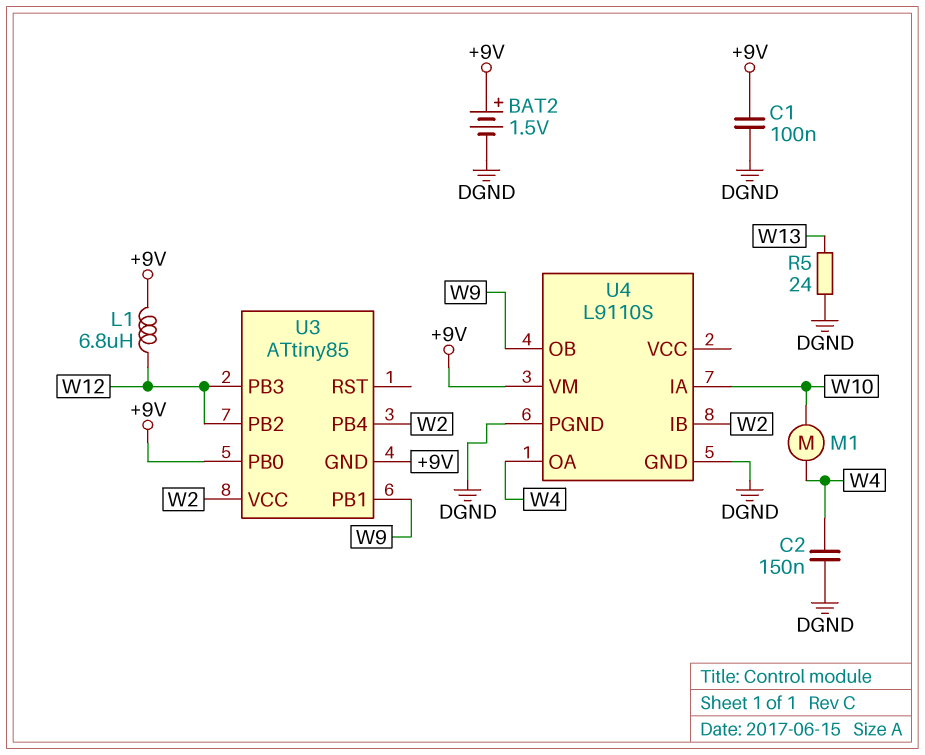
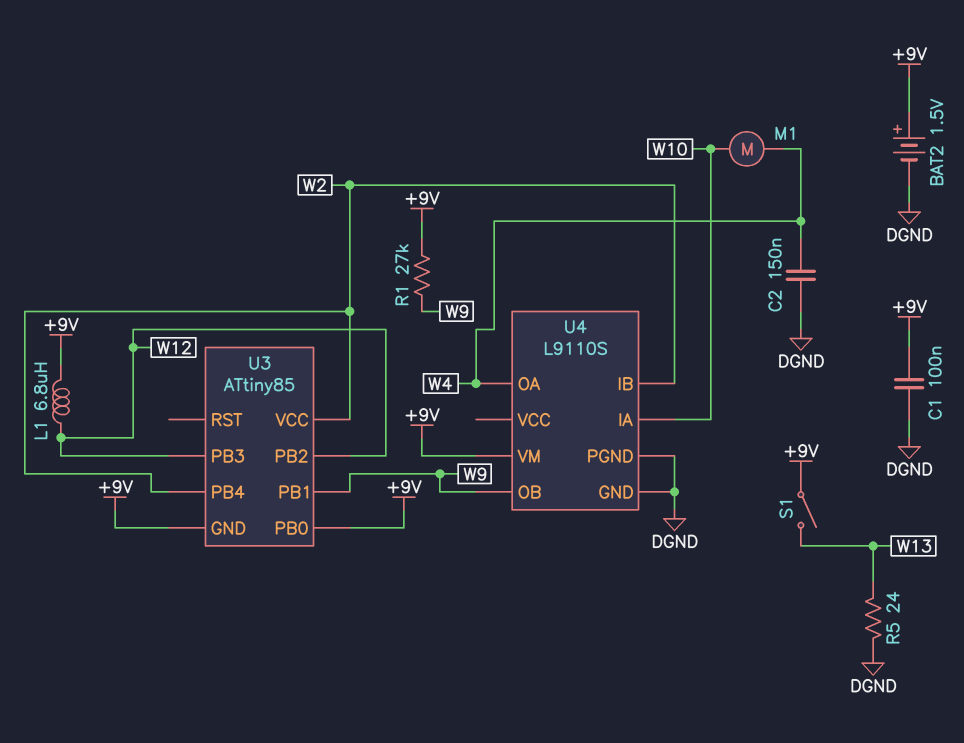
R1: none -> 27k (+9V, W9)
S1: none -> switch (+9V, W13)

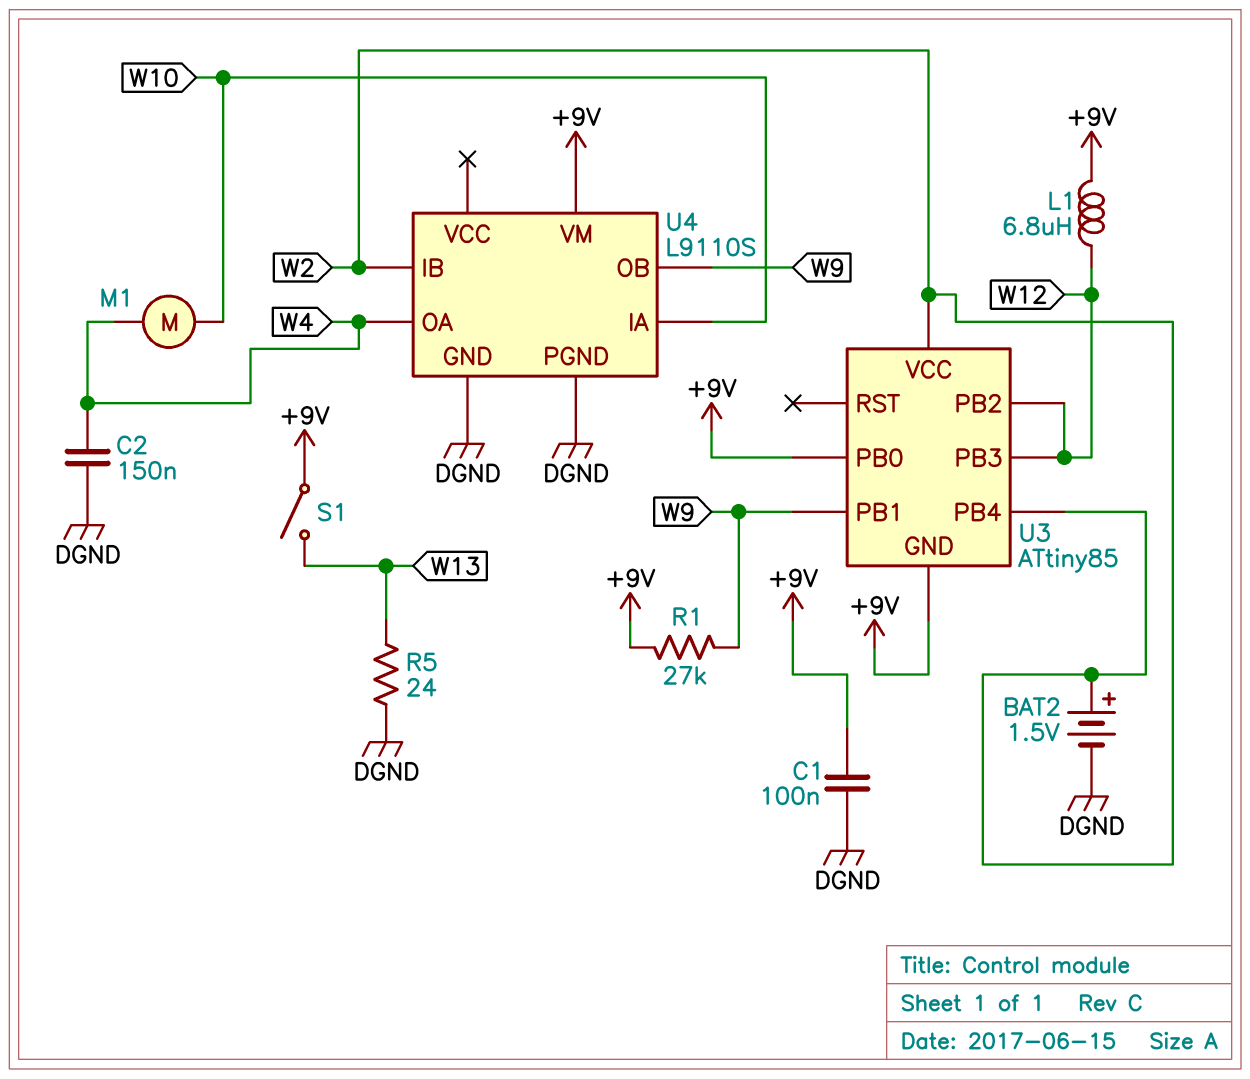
BAT2: 1.5V (plus +9V, minus DGND) -> 1.5V (plus W2, minus DGND)

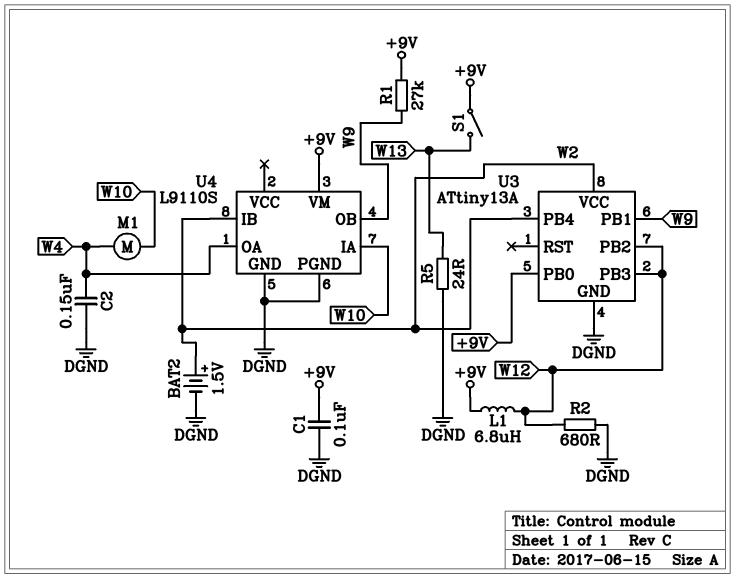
R2: none -> 680 (DGND, W12)
U3: ATtiny85 -> ATtiny13A
U3 pin GND: +9V -> DGND

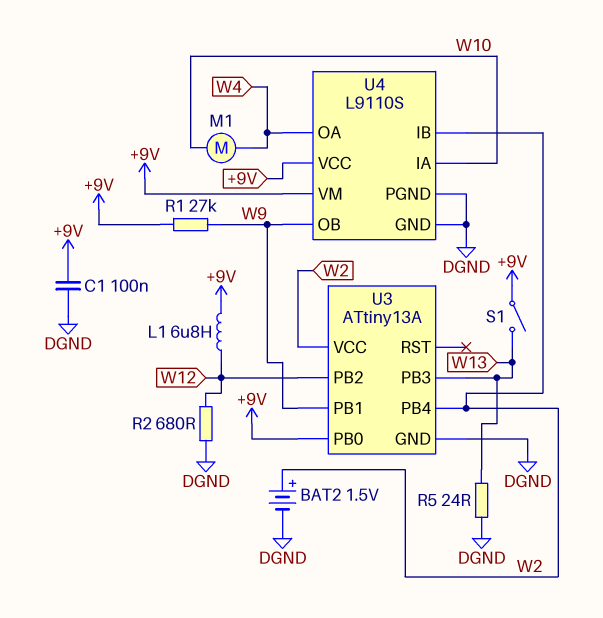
C2: 150nF (DGND, W4) -> none
U3 pin PB3: W12 -> W13
U4 pin VCC: none -> +9V

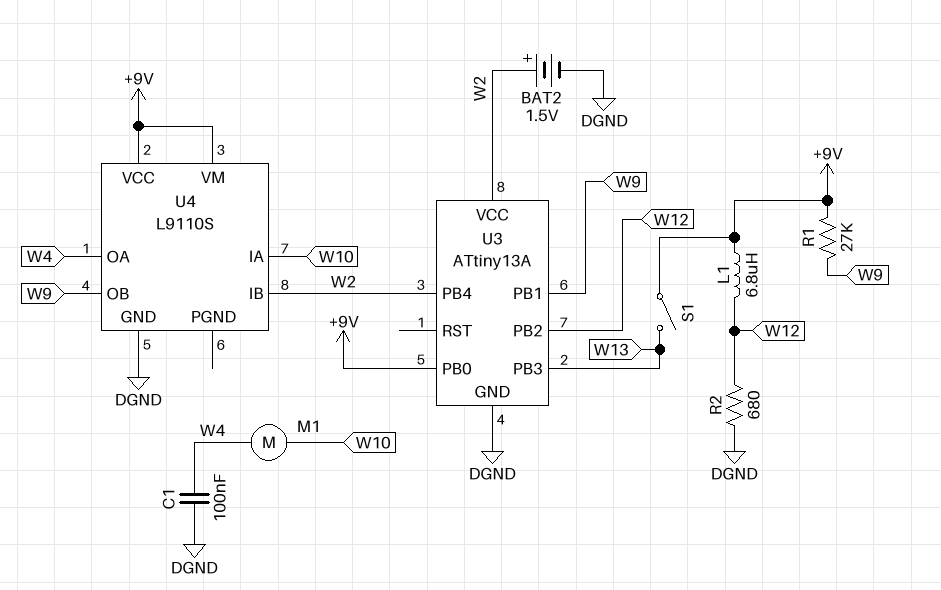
C1: 100nF (+9V, DGND) -> 100nF (DGND, W4)
R5: 24 (DGND, W13) -> none
U4 pin PGND: DGND -> none

